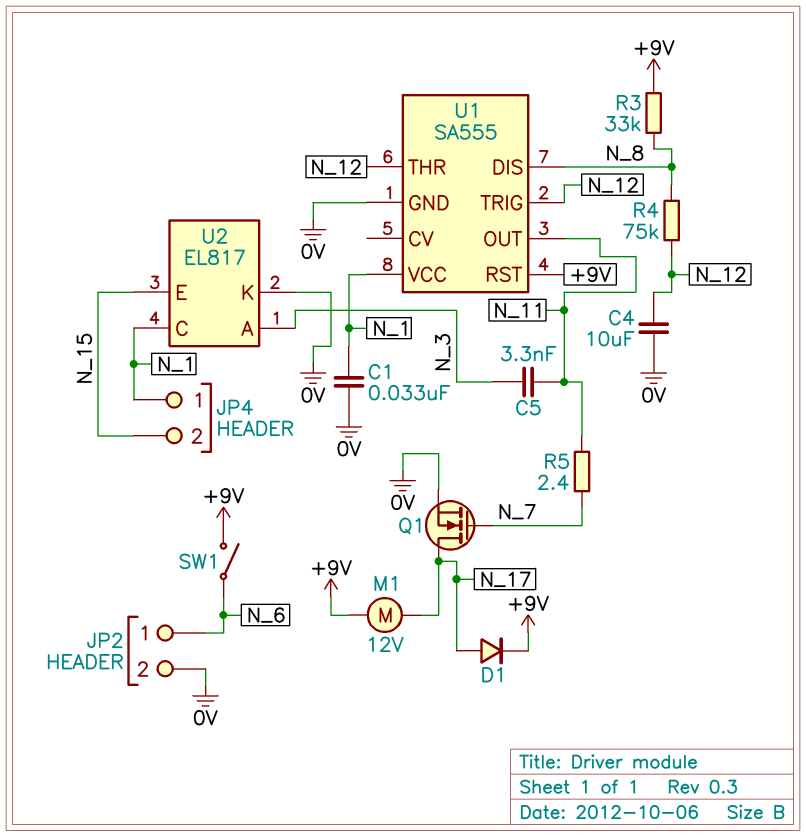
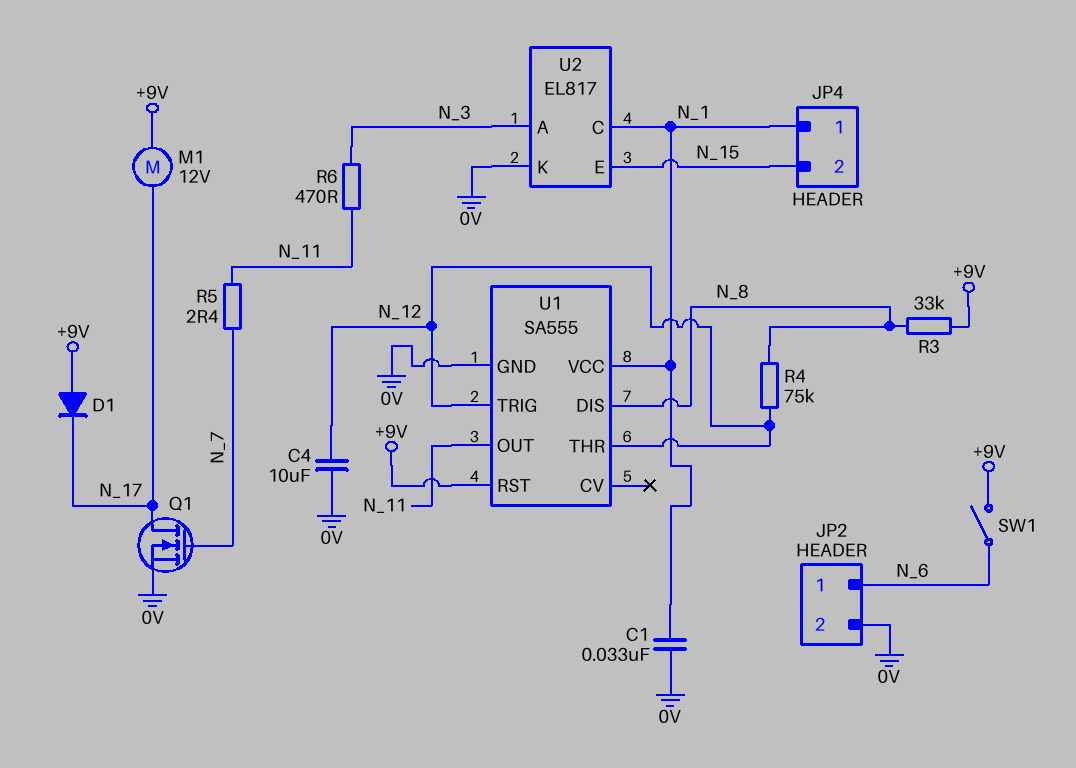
C5: 3.3nF (N_3, N_11) -> none
D1: diode (A N_17, K +9V) -> diode (A +9V, K N_17)
R6: none -> 470 (N_3, N_11)

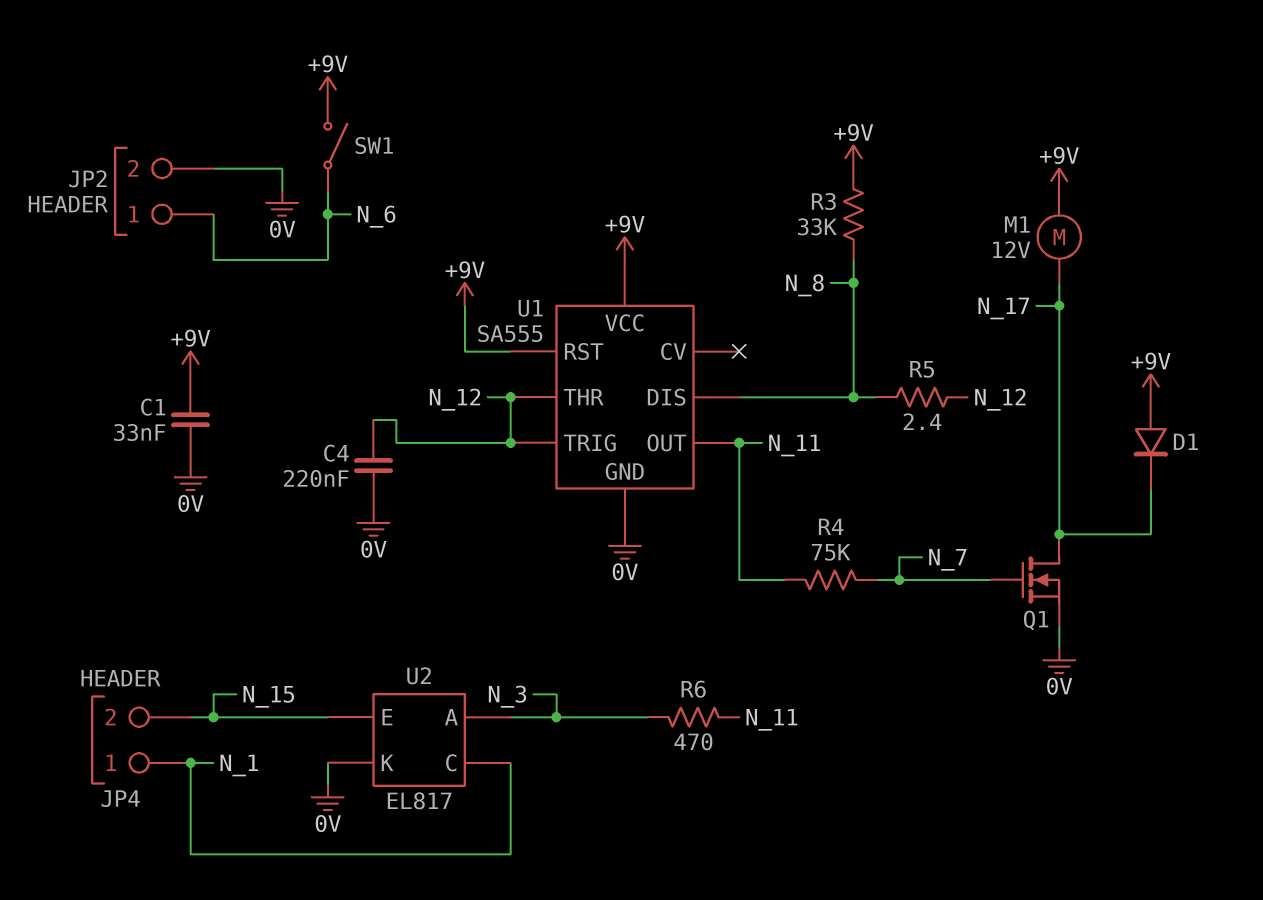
C1: 33nF (0V, N_1) -> 33nF (+9V, 0V)
C4: 10uF (0V, N_12) -> 220nF (0V, N_12)
R4: 75k (N_8, N_12) -> 75k (N_7, N_11)
R5: 2.4 (N_7, N_11) -> 2.4 (N_8, N_12)
U1 pin VCC: N_1 -> +9V

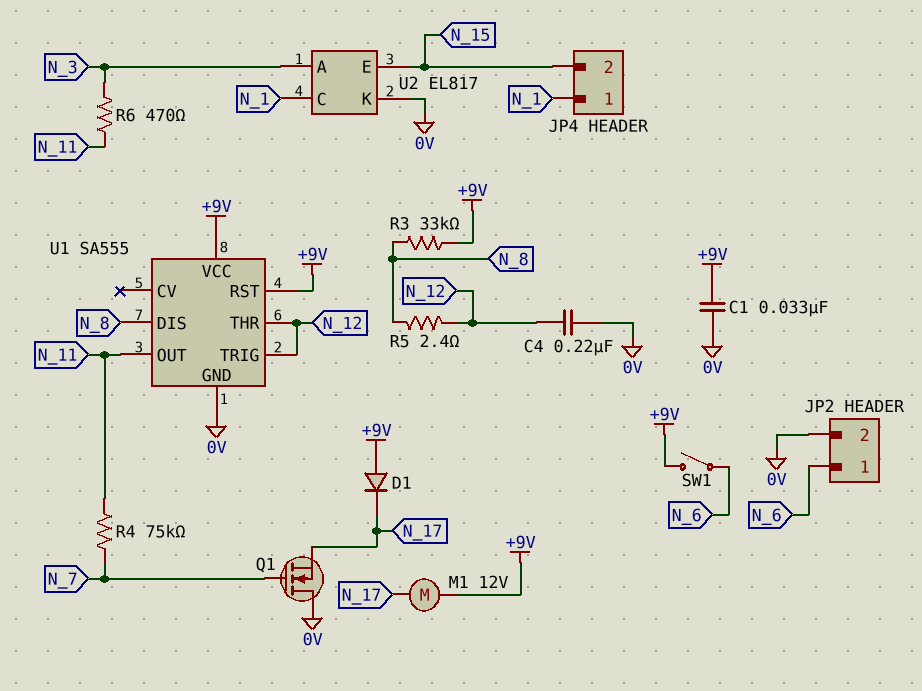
Q1: NMOS (G N_7, D N_17, S 0V) -> NMOS (G N_7, D 0V, S N_17)

